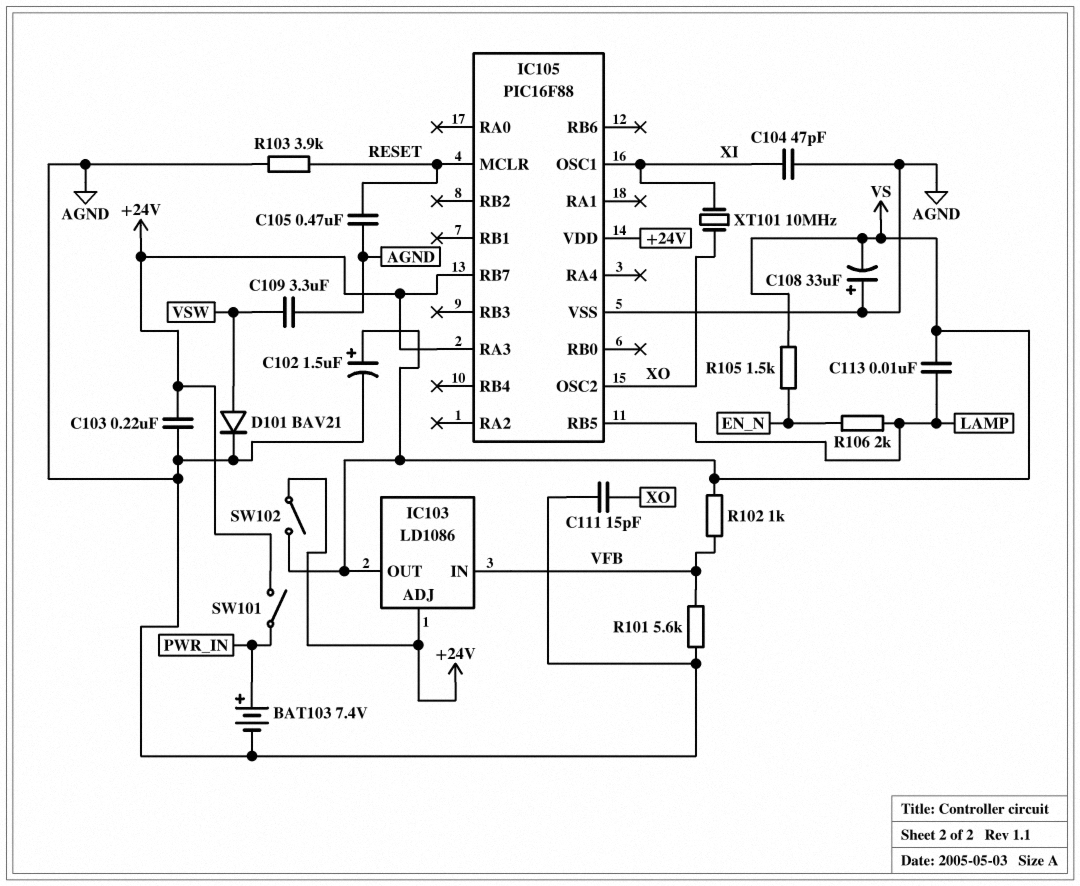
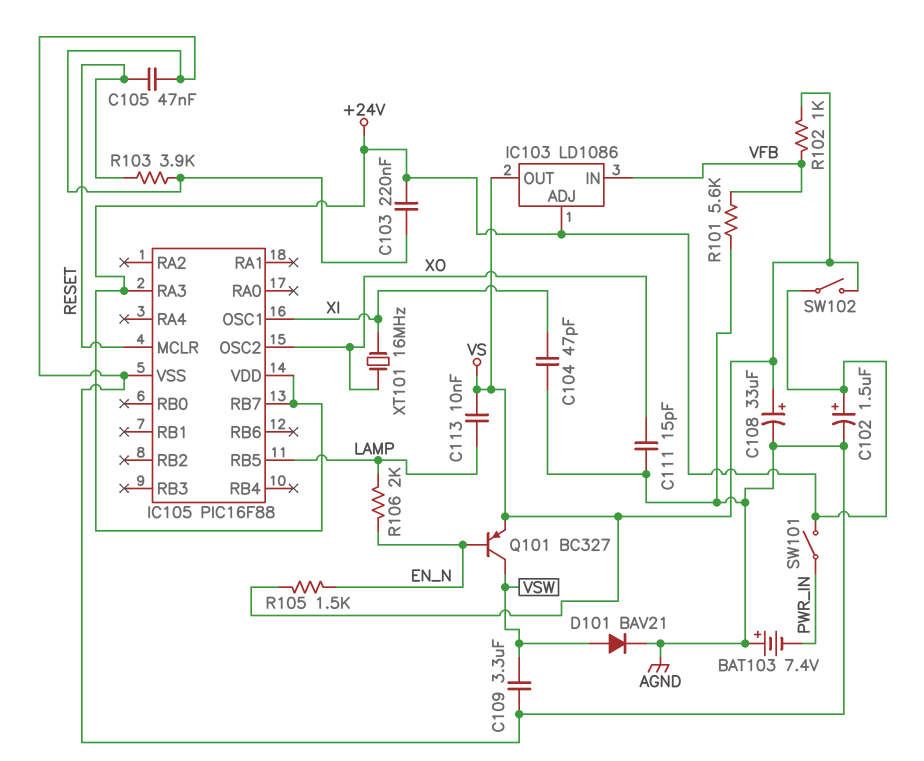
BAT103: 7.4V (plus PWR_IN, minus AGND) -> 7.4V (plus AGND, minus PWR_IN)
C102: 1.5uF (plus VS, minus AGND) -> 1.5uF (plus +24V, minus AGND)
C105: 470nF (AGND, RESET) -> 47nF (AGND, RESET)
C108: 33uF (plus AGND, minus VS) -> 33uF (plus VS, minus AGND)
Q101: none -> PNP BC327 (B EN_N, C VSW, E VS)
XT101: 10MHz (XI, XO) -> 16MHz (XI, XO)

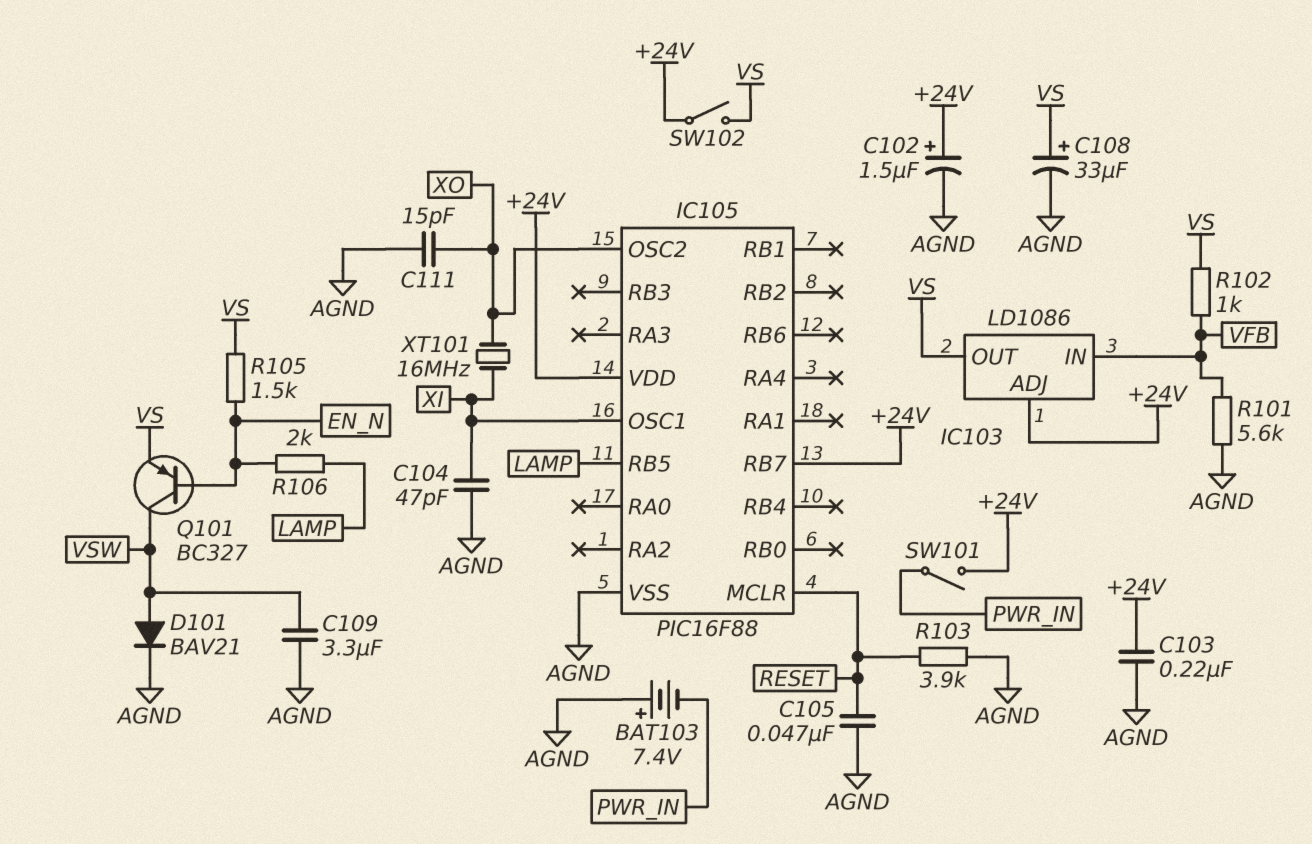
C113: 10nF (LAMP, VS) -> none
IC105 pin RA3: +24V -> none

